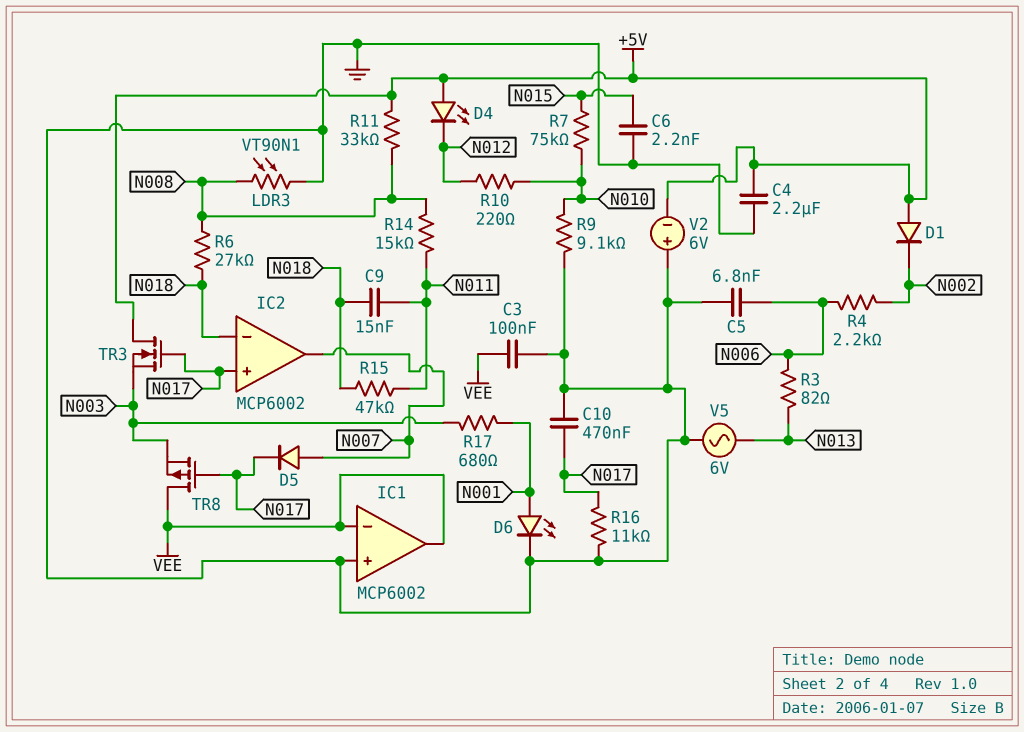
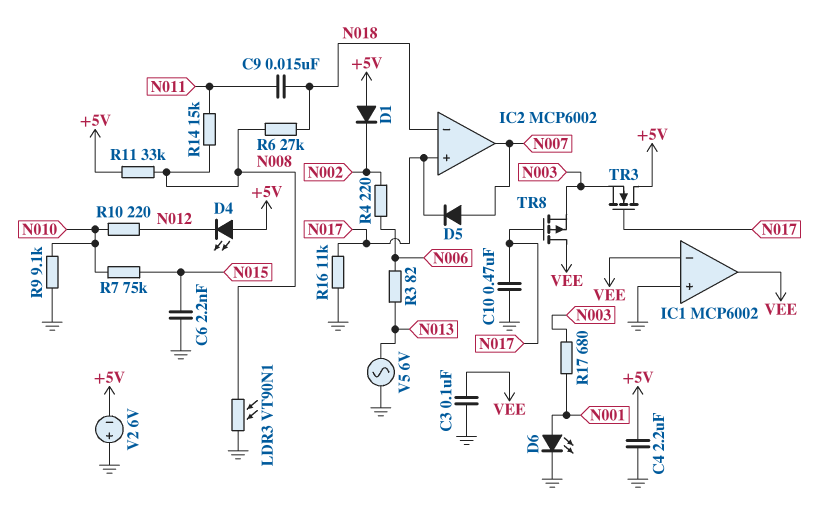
C5: 6.8nF (GND, N006) -> none
R4: 2.2k (N002, N006) -> 220 (N002, N006)
R15: 47k (N011, N018) -> none

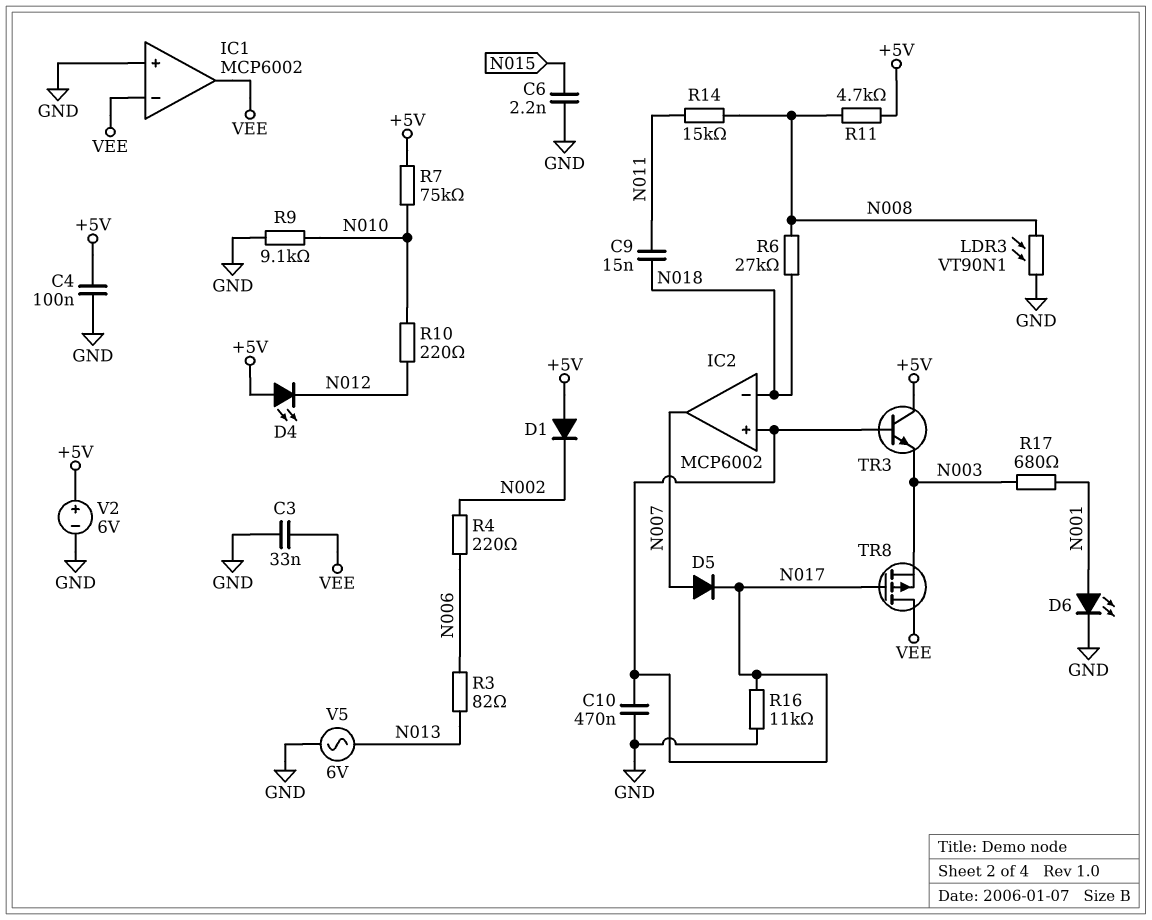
C3: 100nF (GND, VEE) -> 33nF (GND, VEE)
C4: 2.2uF (+5V, GND) -> 100nF (+5V, GND)
R7: 75k (N010, N015) -> 75k (+5V, N010)
R11: 33k (+5V, N008) -> 4.7k (+5V, N008)
TR3: NMOS (G N017, D +5V, S N003) -> NPN (B N017, C +5V, E N003)
V2: 6V (plus GND, minus +5V) -> 6V (plus +5V, minus GND)

